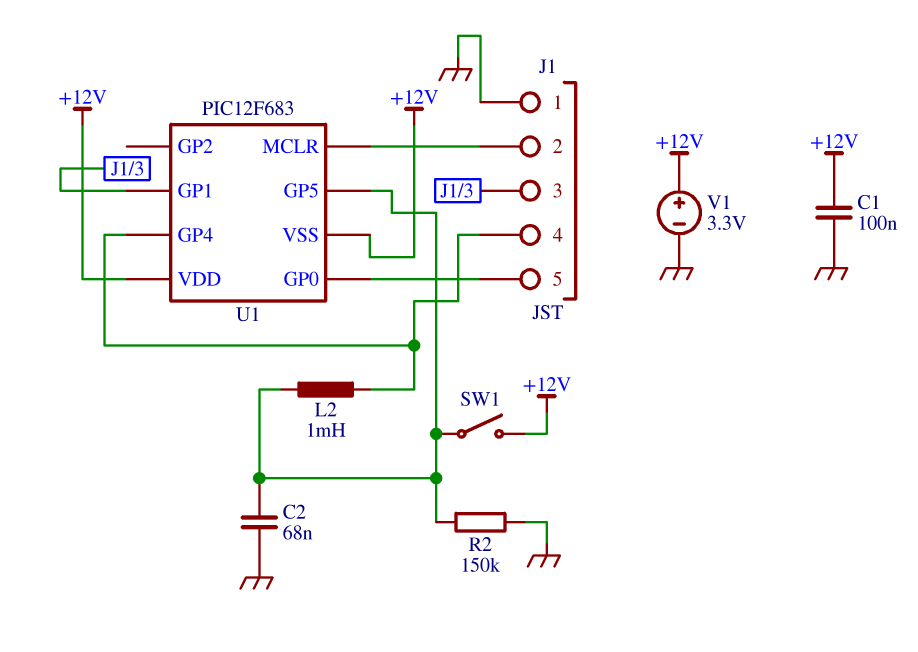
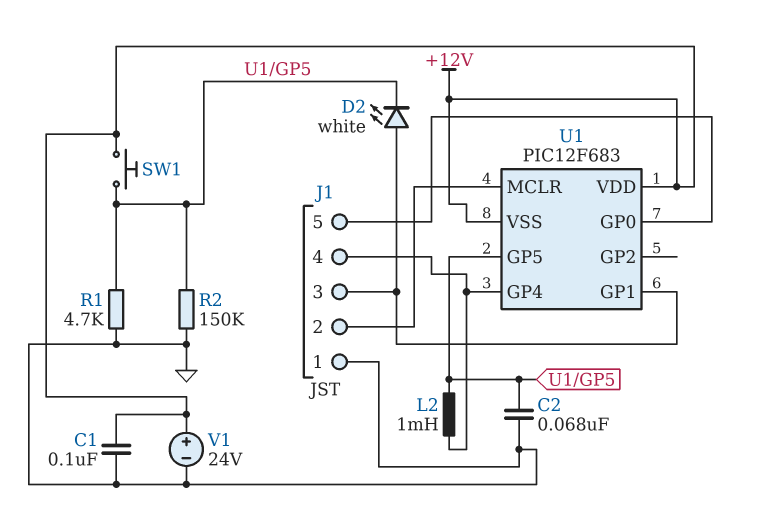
D2: none -> LED white (A J1/3, K U1/GP5)
R1: none -> 4.7k (GND, U1/GP5)
SW1: switch (+12V, U1/GP5) -> button (+12V, U1/GP5)
V1: 3.3V (plus +12V, minus GND) -> 24V (plus +12V, minus GND)

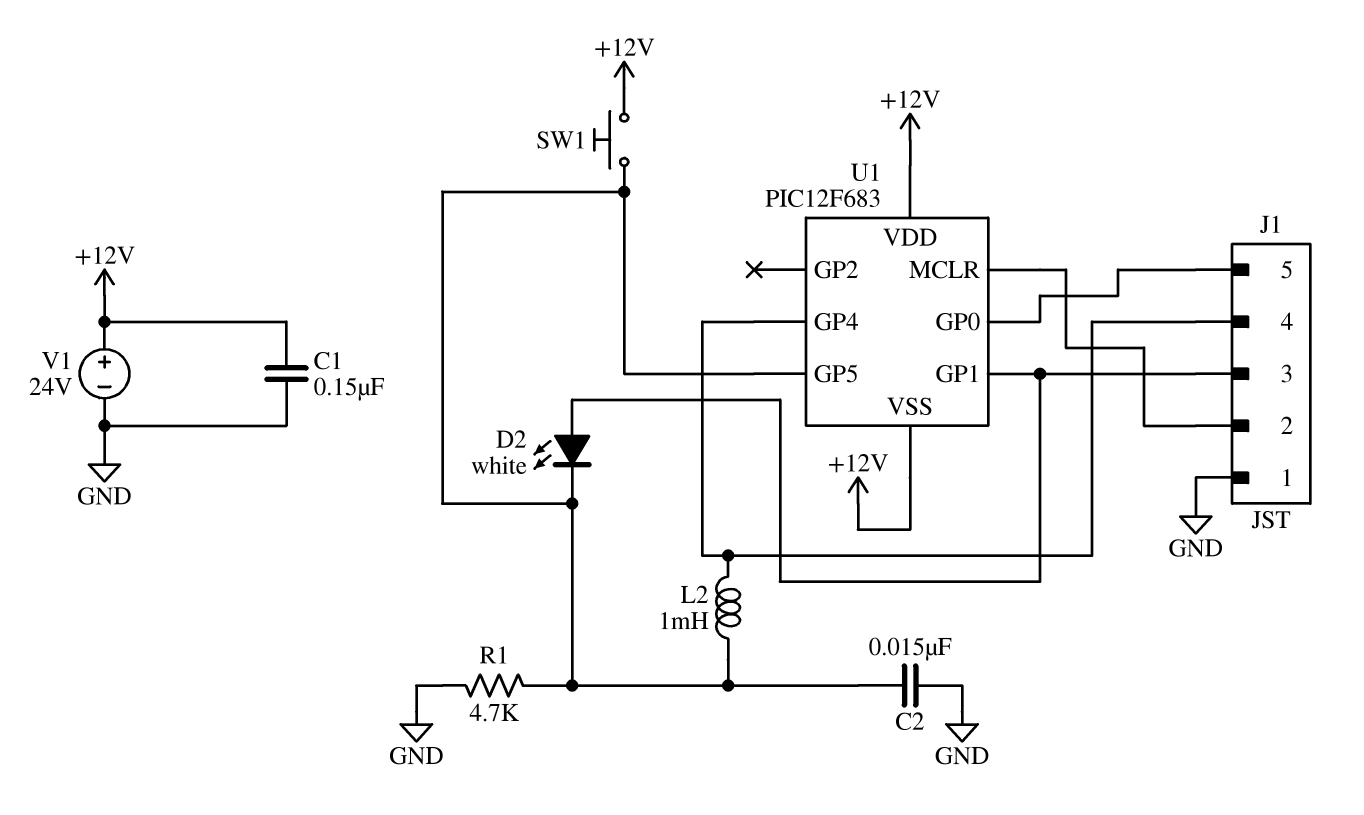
C1: 100nF (+12V, GND) -> 150nF (+12V, GND)
C2: 68nF (GND, U1/GP5) -> 15nF (GND, U1/GP5)
R2: 150k (GND, U1/GP5) -> none

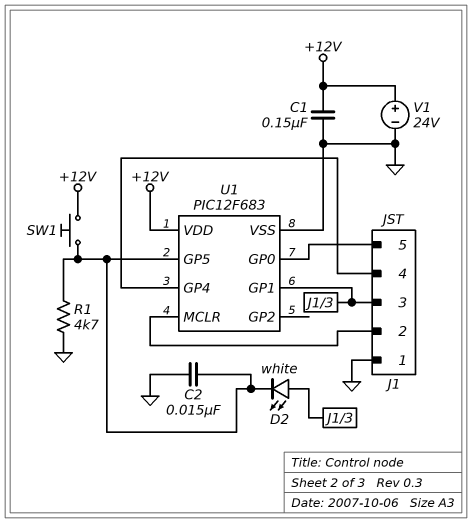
L2: 1mH (J1/4, U1/GP5) -> none
U1 pin VSS: +12V -> GND

